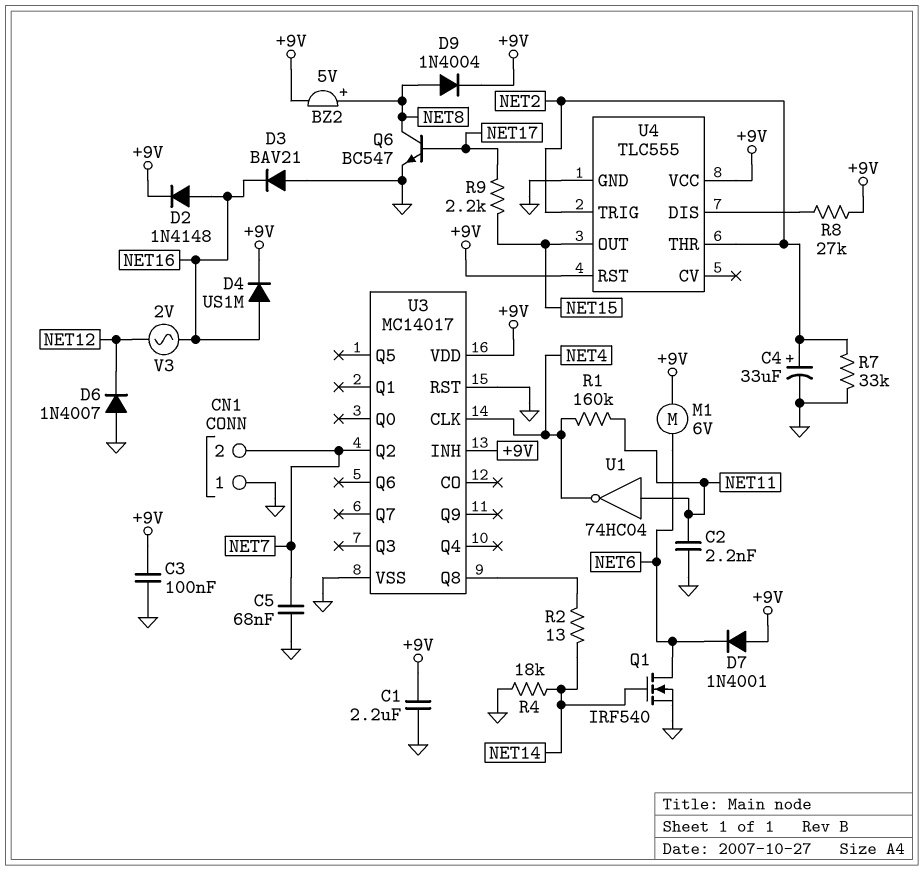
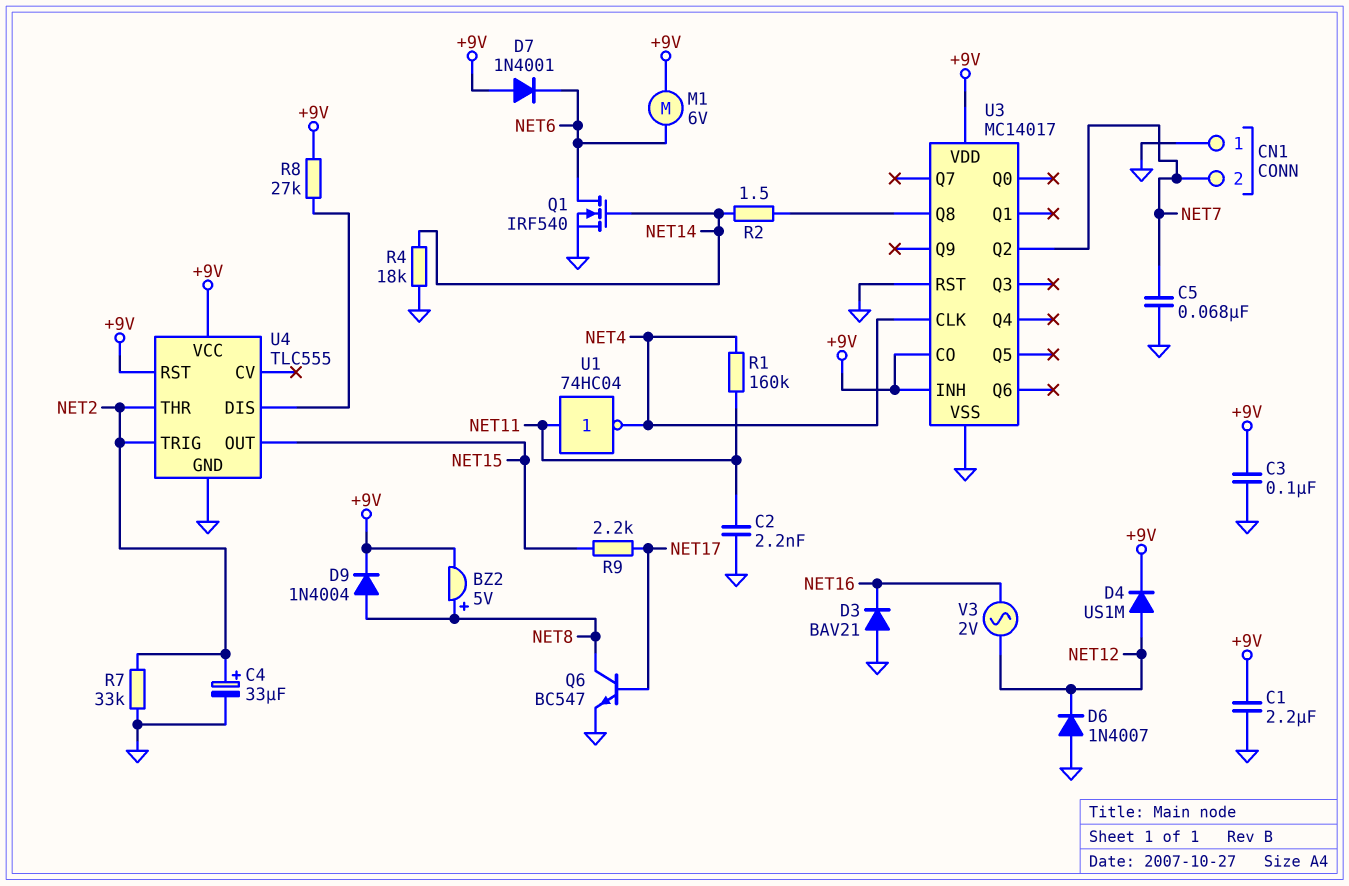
D2: diode 1N4148 (A NET16, K +9V) -> none
D4: diode US1M (A NET16, K +9V) -> diode US1M (A NET12, K +9V)
R2: 13 (NET14, U3/Q8) -> 1.5 (NET14, U3/Q8)
U3 pin CO: none -> +9V

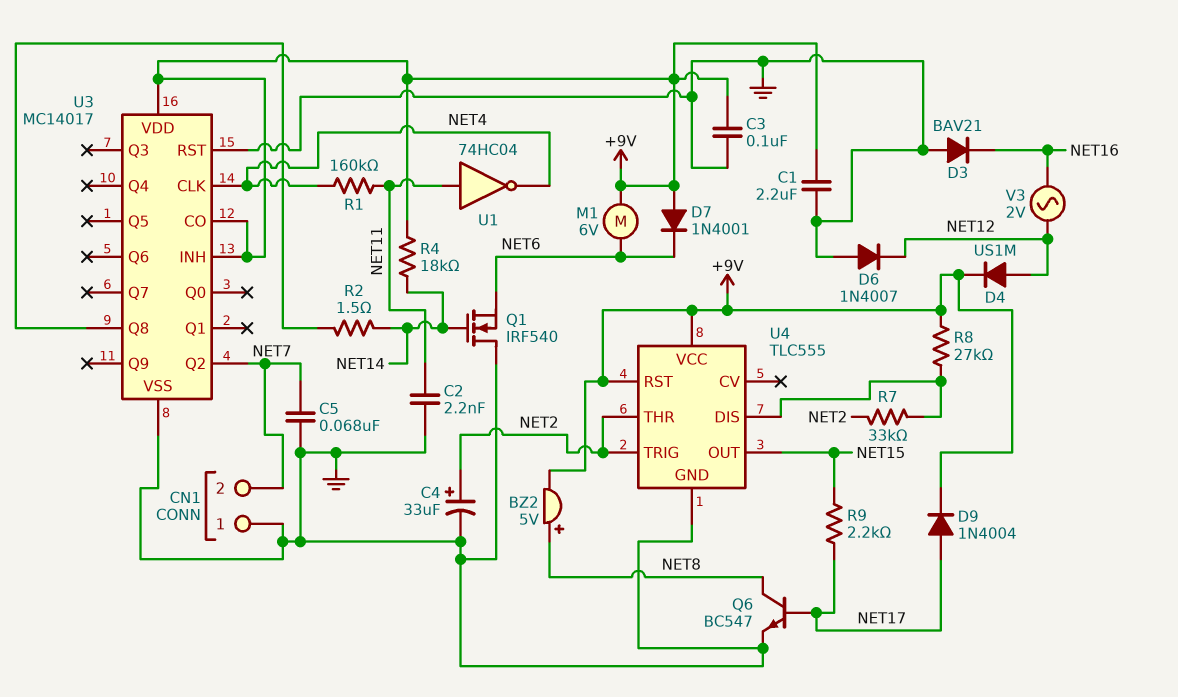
D9: diode 1N4004 (A NET8, K +9V) -> diode 1N4004 (A NET17, K +9V)
Q1: NMOS IRF540 (G NET14, D NET6, S GND) -> NMOS IRF540 (G NET14, D GND, S NET6)
R4: 18k (GND, NET14) -> 18k (+9V, NET14)
R7: 33k (GND, NET2) -> 33k (NET2, U4/DIS)

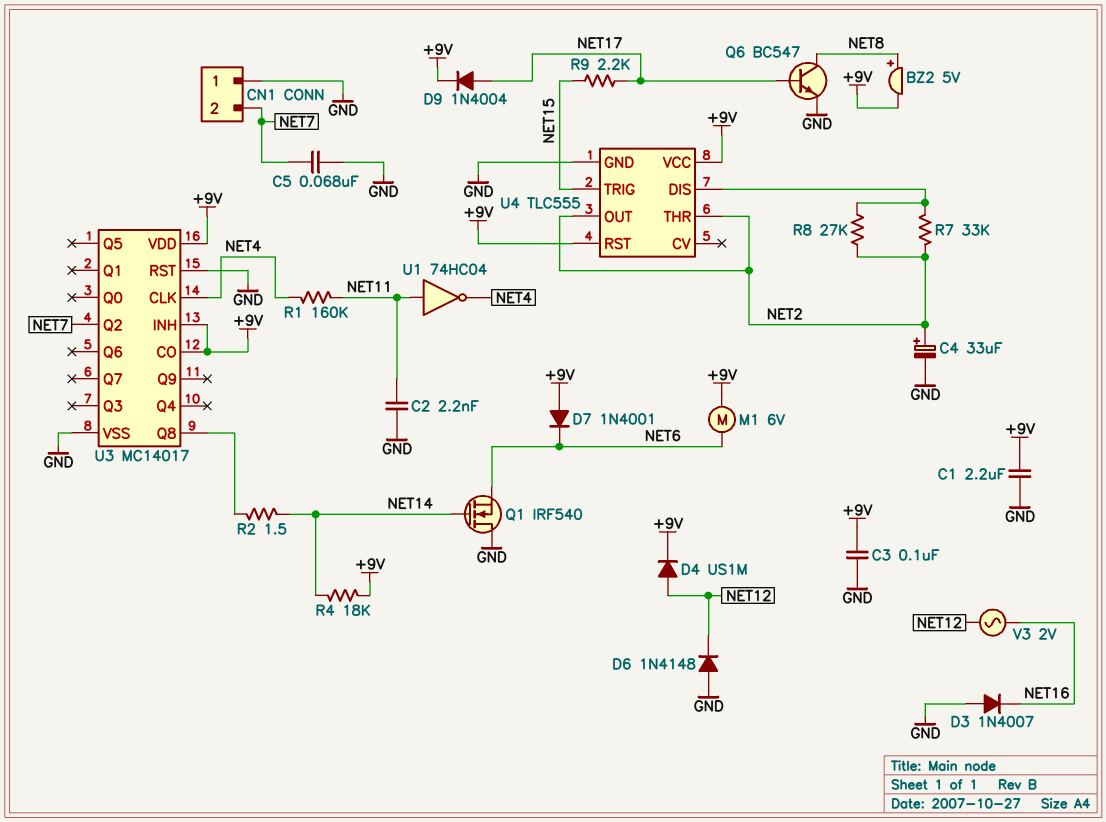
D3: diode BAV21 (A GND, K NET16) -> diode 1N4007 (A GND, K NET16)
D6: diode 1N4007 (A GND, K NET12) -> diode 1N4148 (A GND, K NET12)
R8: 27k (+9V, U4/DIS) -> 27k (NET2, U4/DIS)
U4 pin OUT: NET15 -> NET2
U4 pin TRIG: NET2 -> NET15

